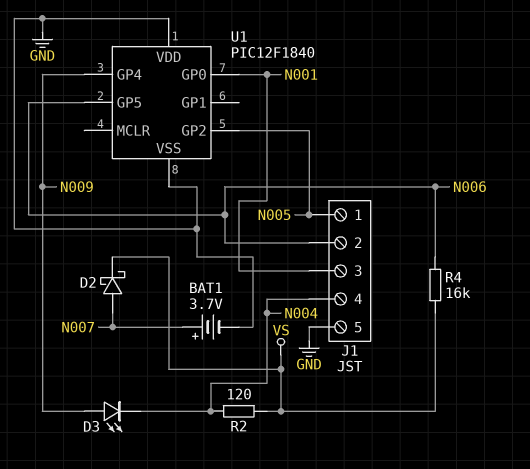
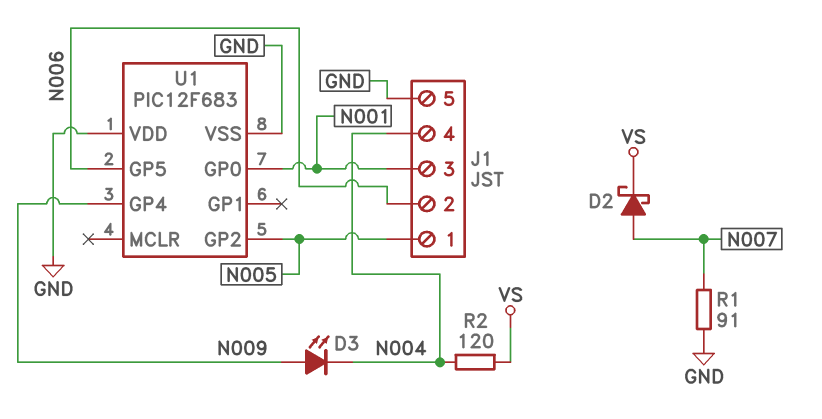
BAT1: 3.7V (plus N007, minus GND) -> none
R1: none -> 91 (GND, N007)
R4: 16k (N006, VS) -> none
U1: PIC12F1840 -> PIC12F683

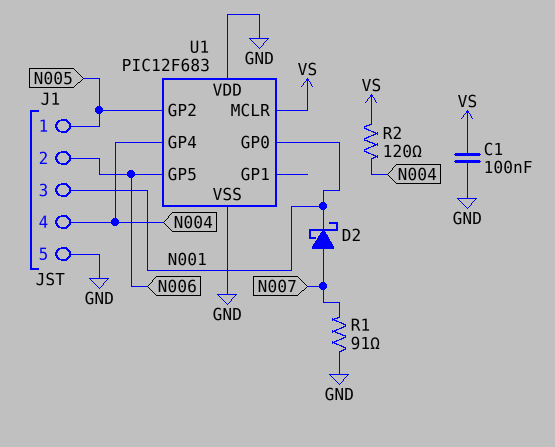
C1: none -> 100nF (GND, VS)
D2: schottky (A N007, K VS) -> schottky (A N007, K N001)
D3: LED (A N009, K N004) -> none
U1 pin GP4: N009 -> N004
U1 pin MCLR: none -> VS

